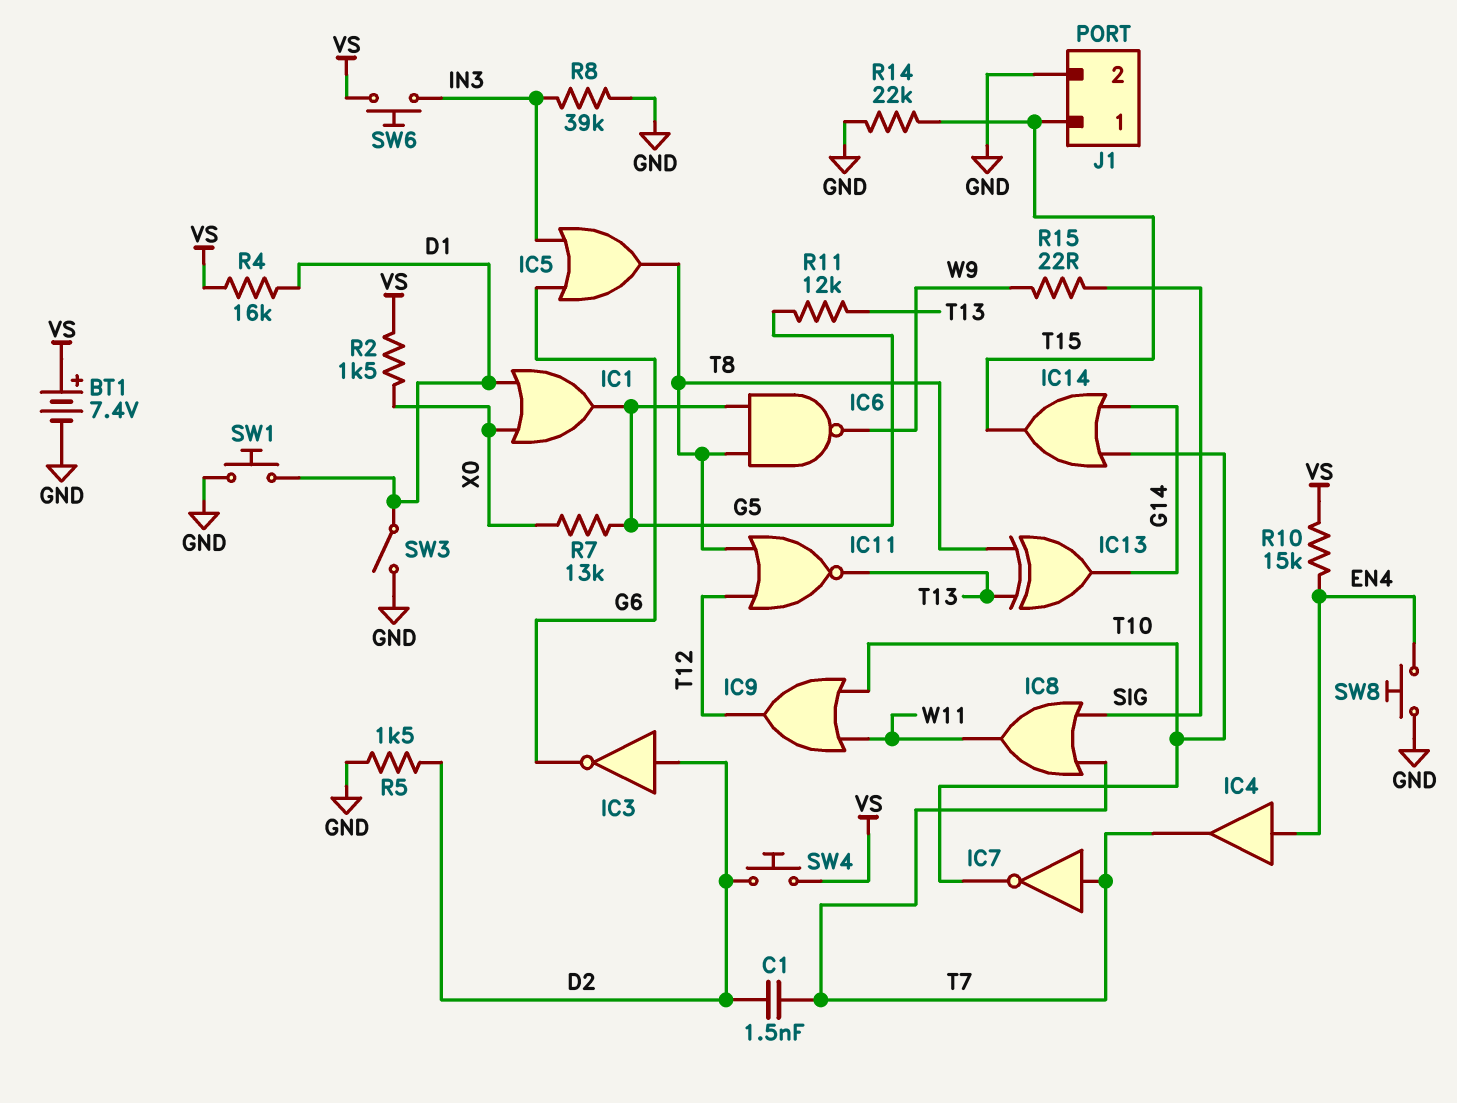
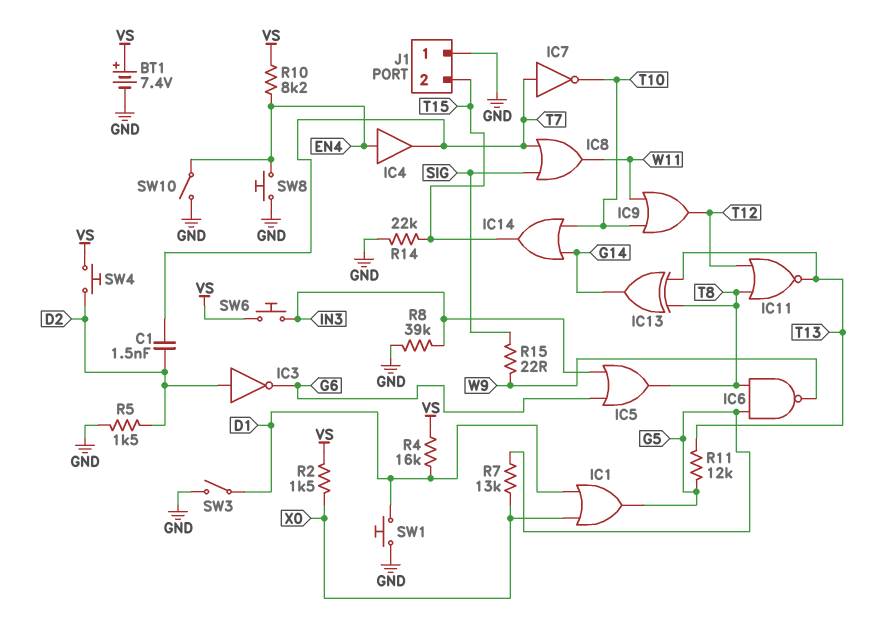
J1 pin 1: T15 -> GND
J1 pin 2: GND -> T15
R10: 15k (EN4, VS) -> 8.2k (EN4, VS)
SW10: none -> switch (EN4, GND)

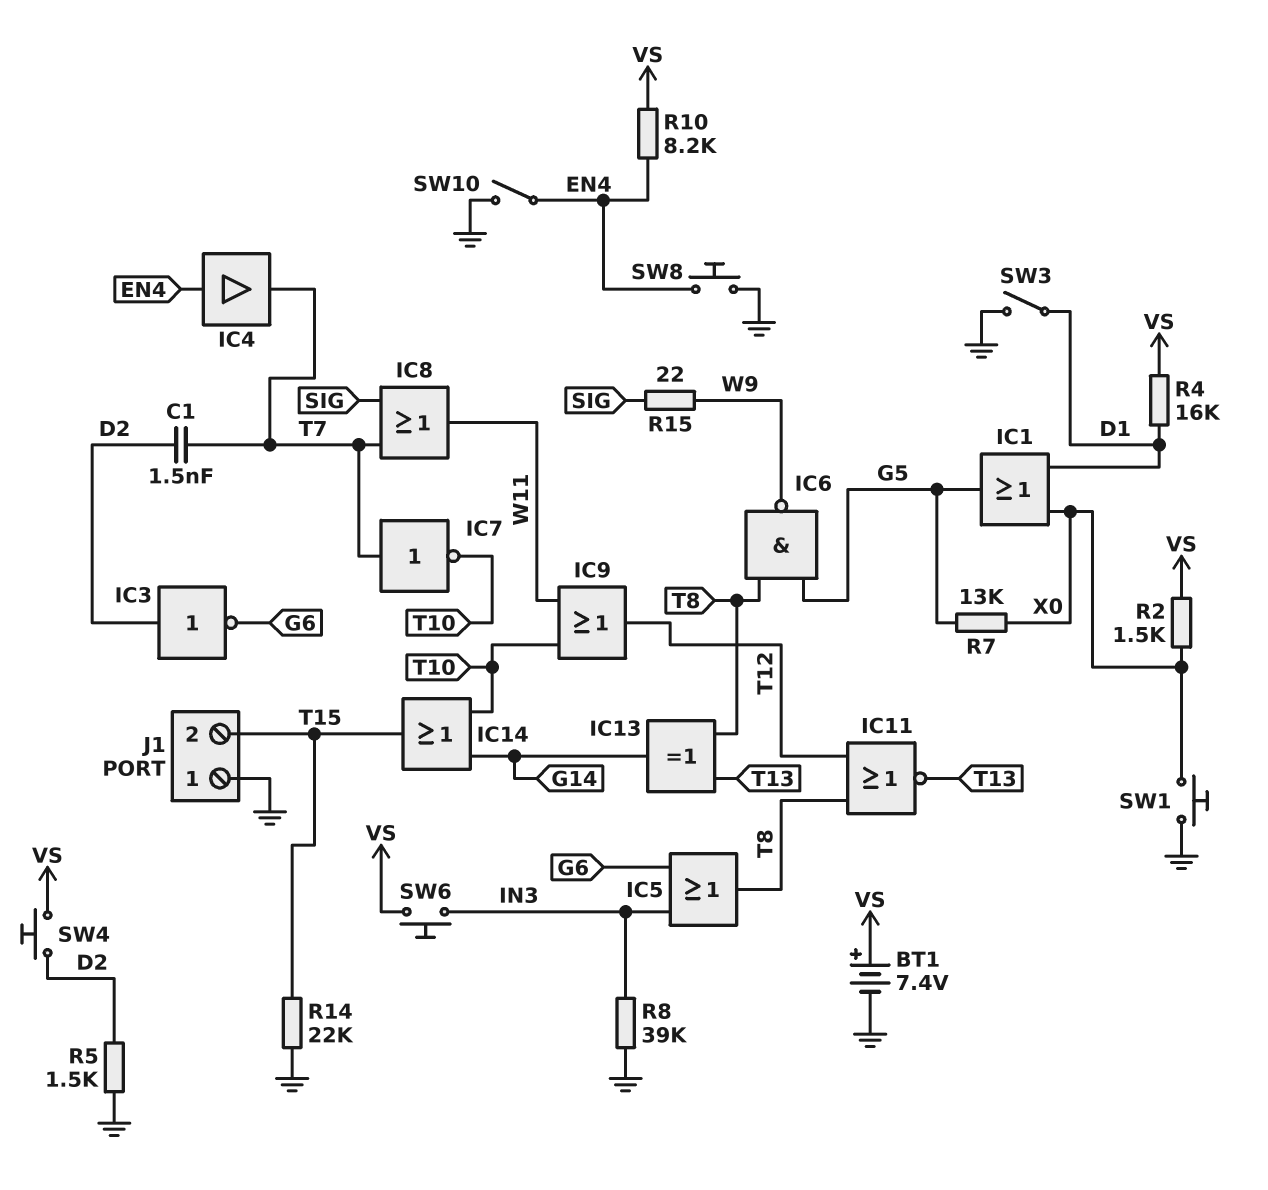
R11: 12k (G5, T13) -> none
SW1: button (D1, GND) -> button (GND, X0)

